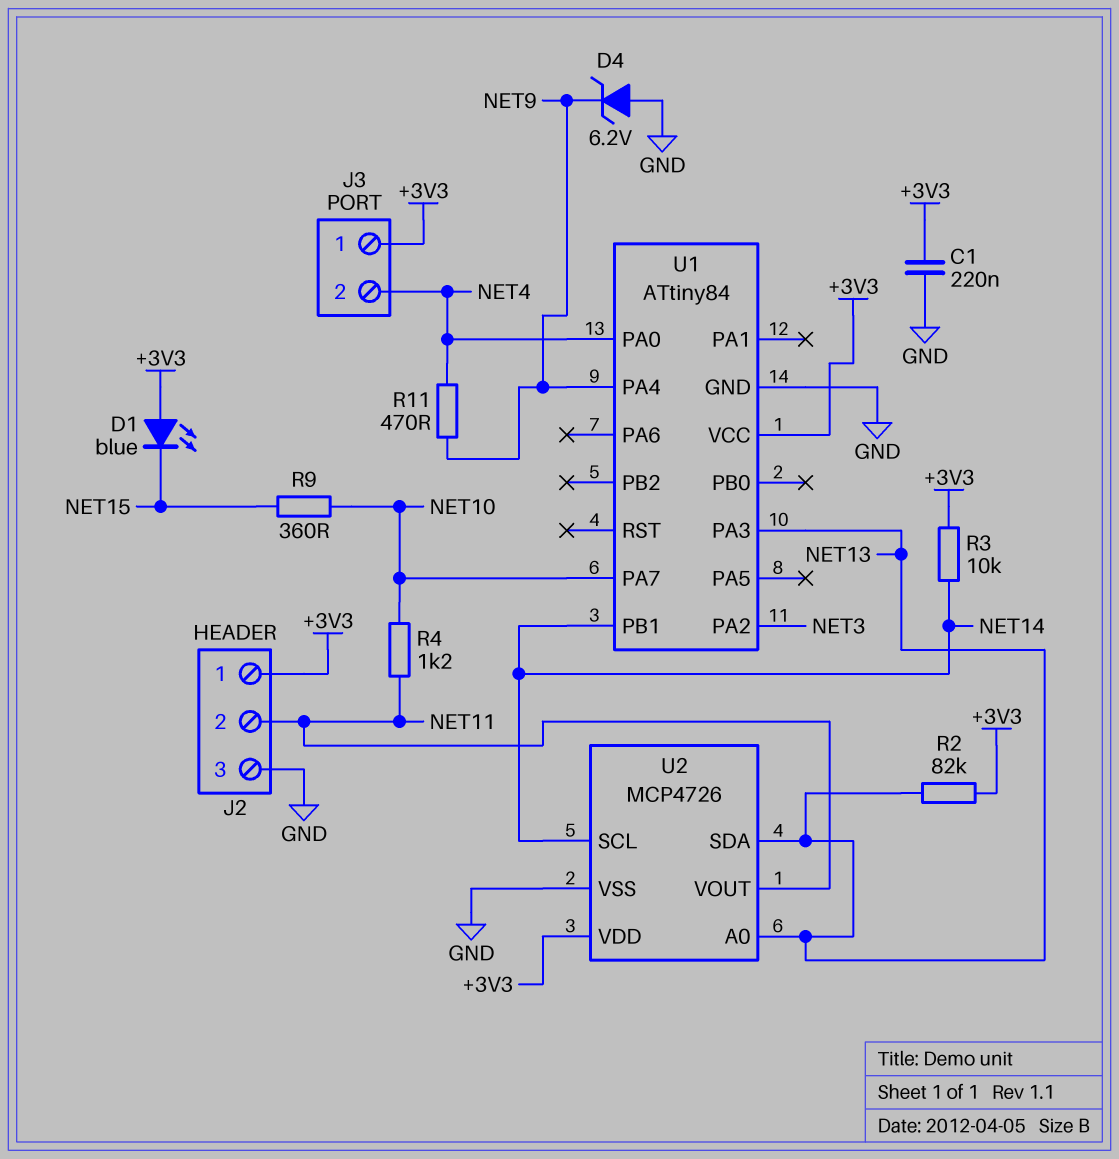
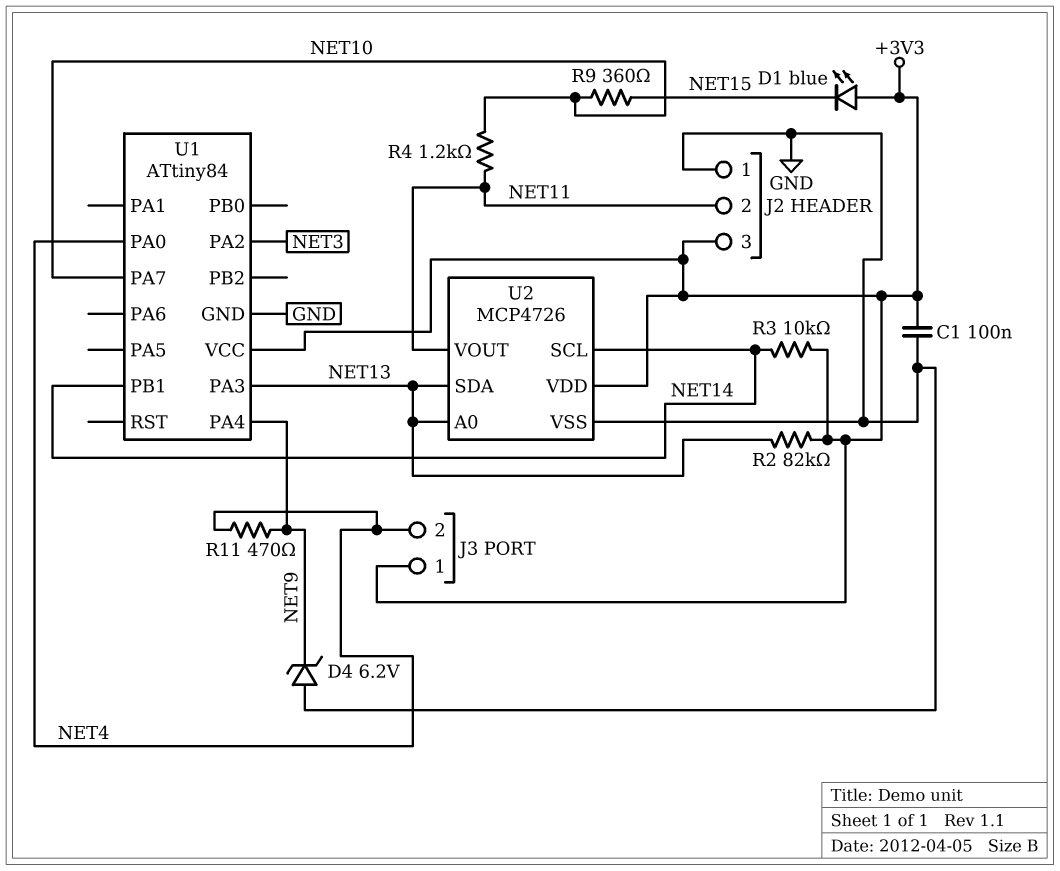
C1: 220nF (+3V3, GND) -> 100nF (+3V3, GND)
J2 pin 1: +3V3 -> GND
J2 pin 3: GND -> +3V3

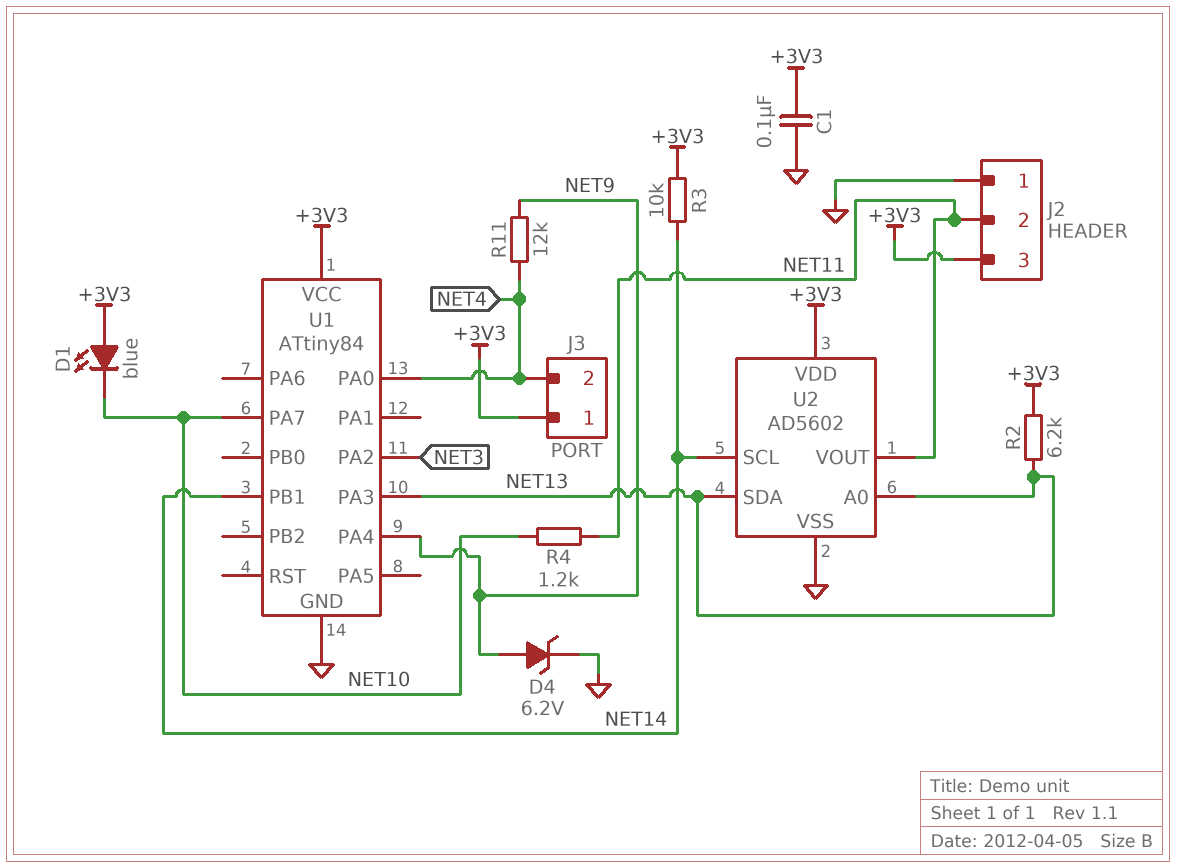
D1: LED blue (A +3V3, K NET15) -> LED blue (A +3V3, K NET10)
D4: zener 6.2V (A GND, K NET9) -> zener 6.2V (A NET9, K GND)
R2: 82k (+3V3, NET13) -> 6.2k (+3V3, NET13)
R9: 360 (NET10, NET15) -> none
R11: 470 (NET4, NET9) -> 12k (NET4, NET9)
U2: MCP4726 -> AD5602

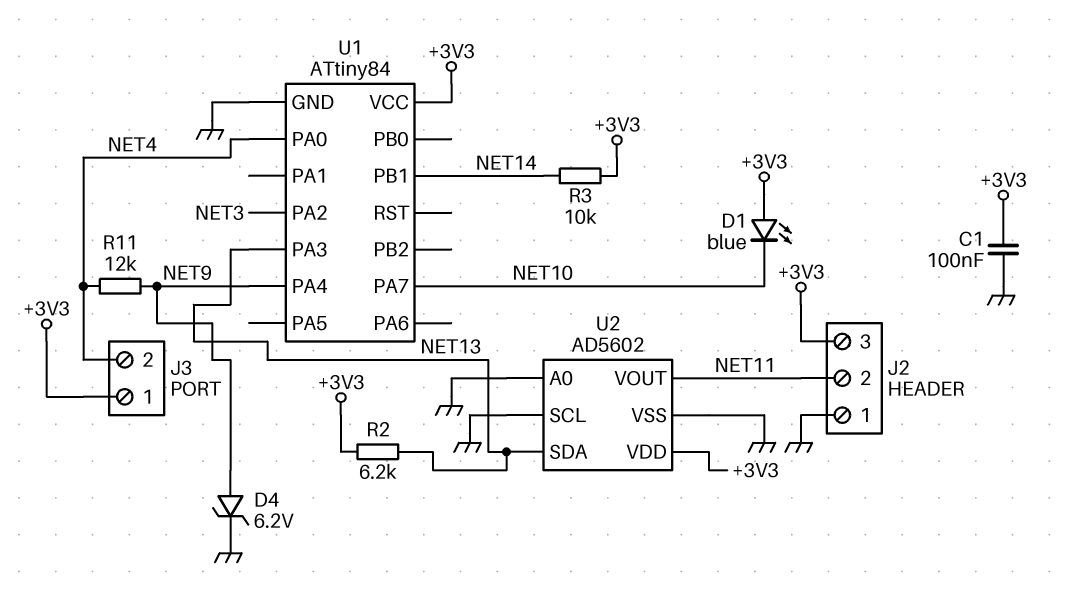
R4: 1.2k (NET10, NET11) -> none
U2 pin A0: NET13 -> GND
U2 pin SCL: NET14 -> GND

